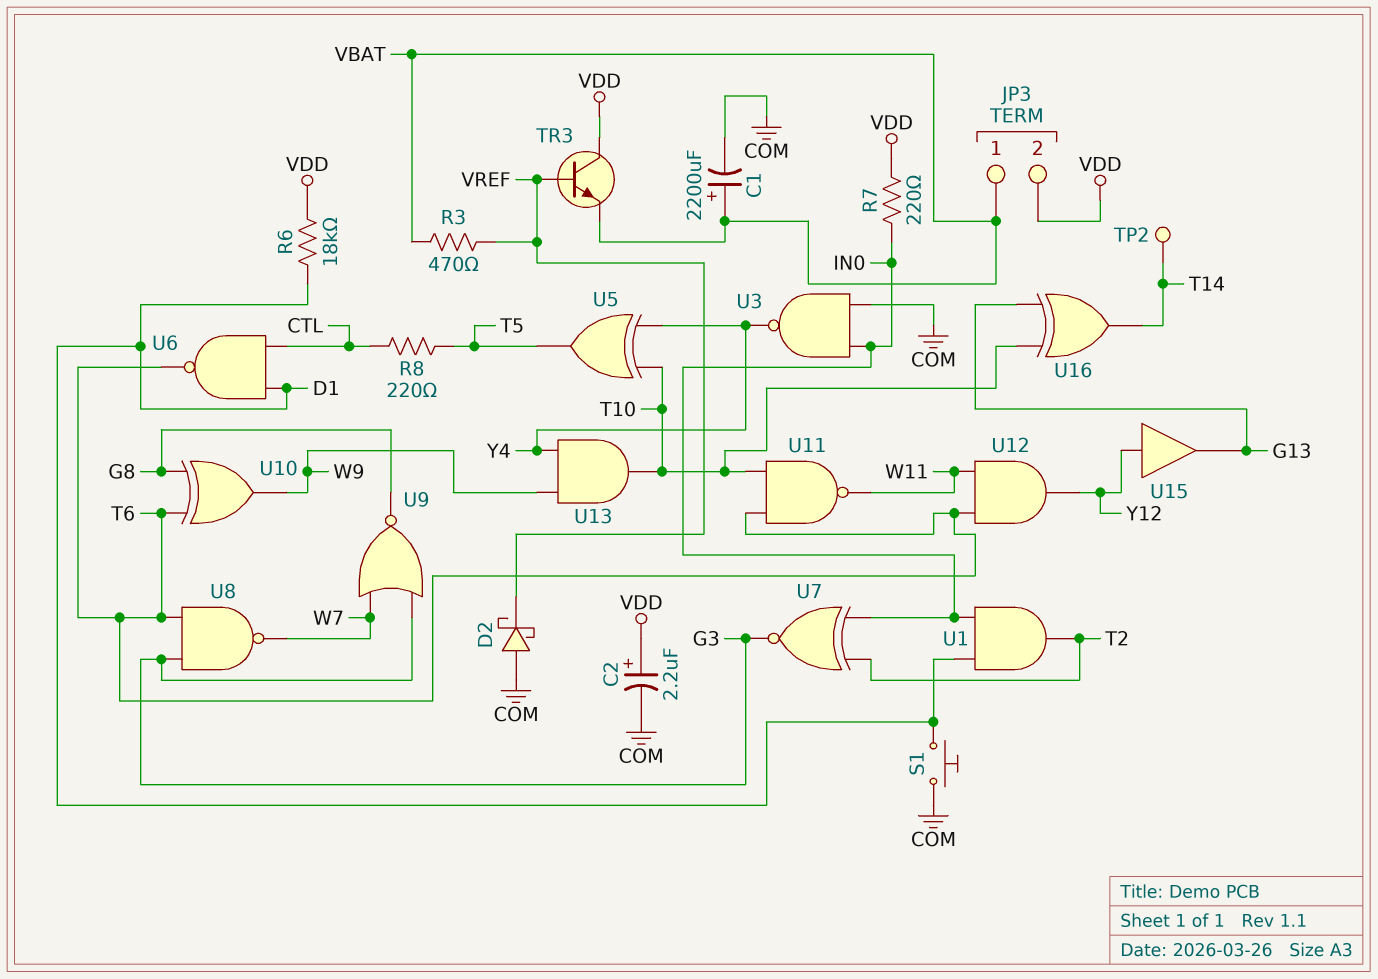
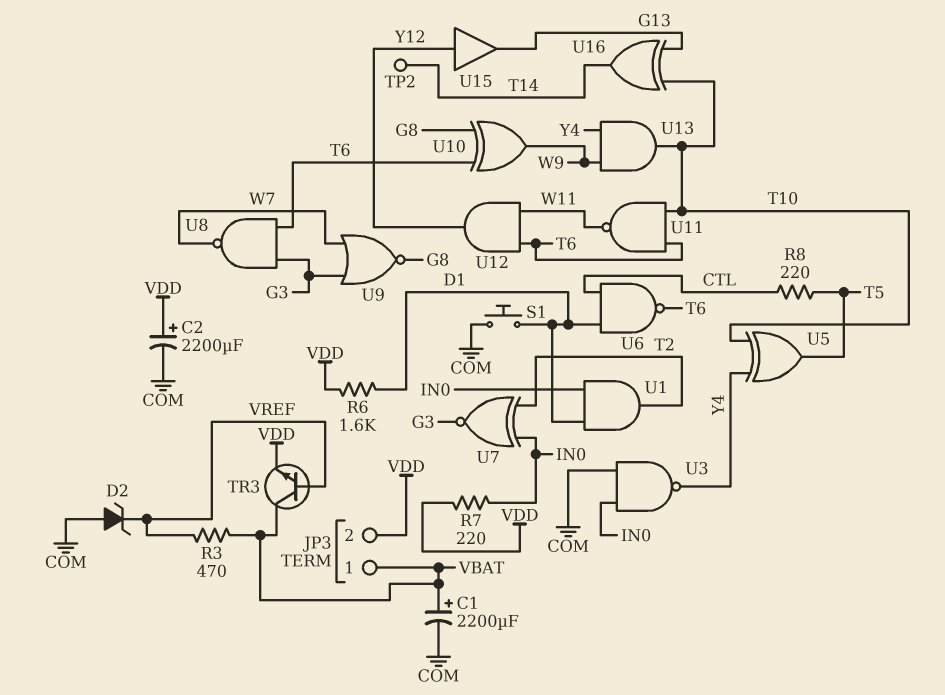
C2: 2.2uF (plus VDD, minus COM) -> 2200uF (plus VDD, minus COM)
D2: schottky (A COM, K VREF) -> zener (A COM, K VREF)
R6: 18k (D1, VDD) -> 1.6k (D1, VDD)
TR3: NPN (B VREF, C VDD, E VBAT) -> NPN (B VREF, C VBAT, E VDD)

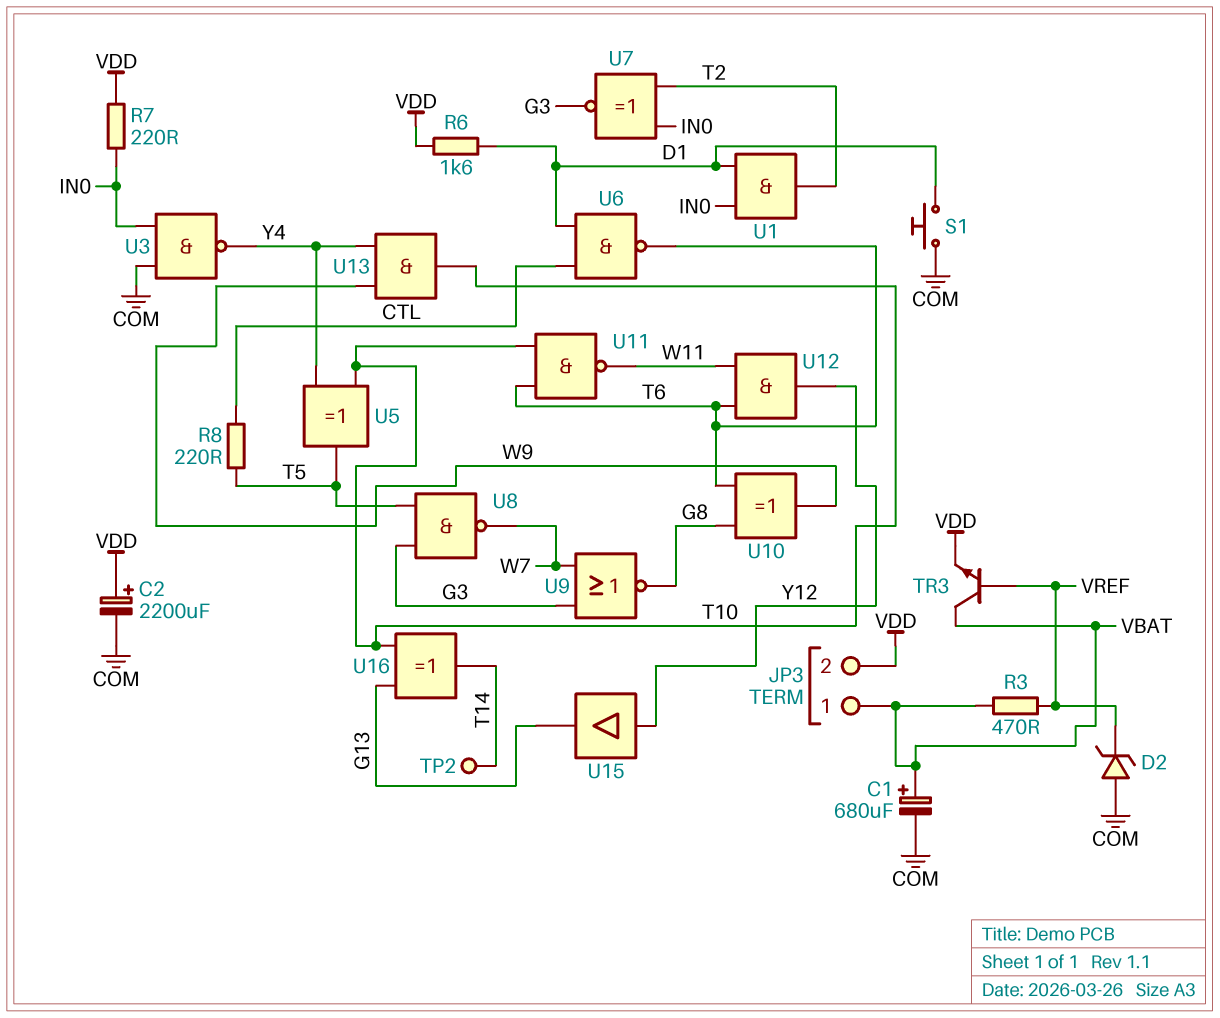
C1: 2200uF (plus VBAT, minus COM) -> 680uF (plus VBAT, minus COM)
U8: NAND (in G3, in T6, out W7) -> NAND (in G3, in T5, out W7)

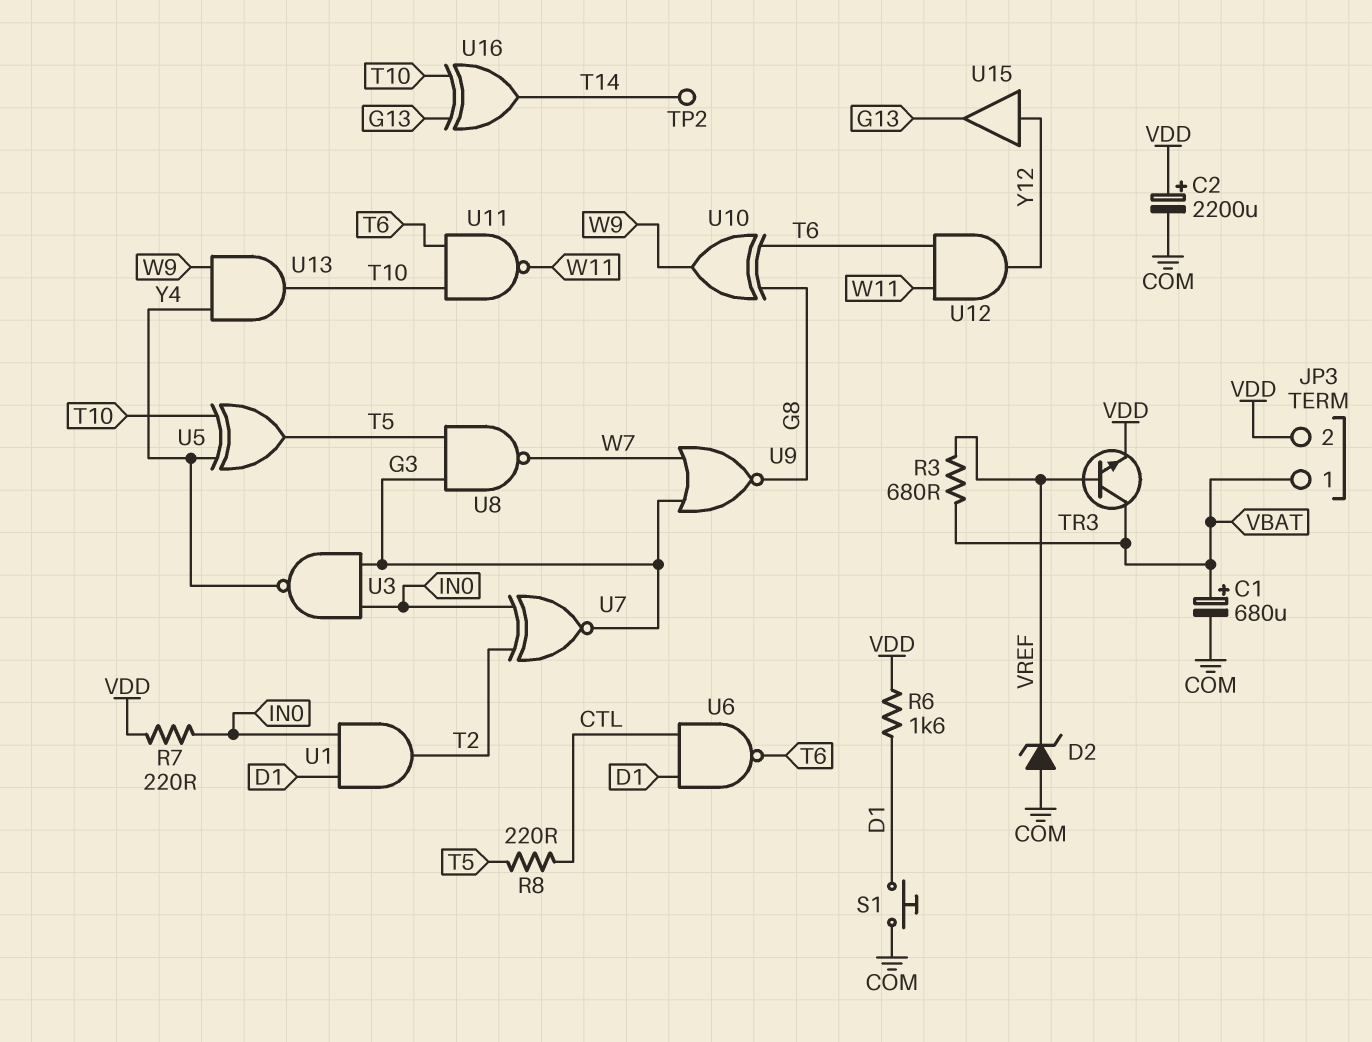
R3: 470 (VBAT, VREF) -> 680 (VBAT, VREF)
U3: NAND (in COM, in IN0, out Y4) -> NAND (in G3, in IN0, out Y4)

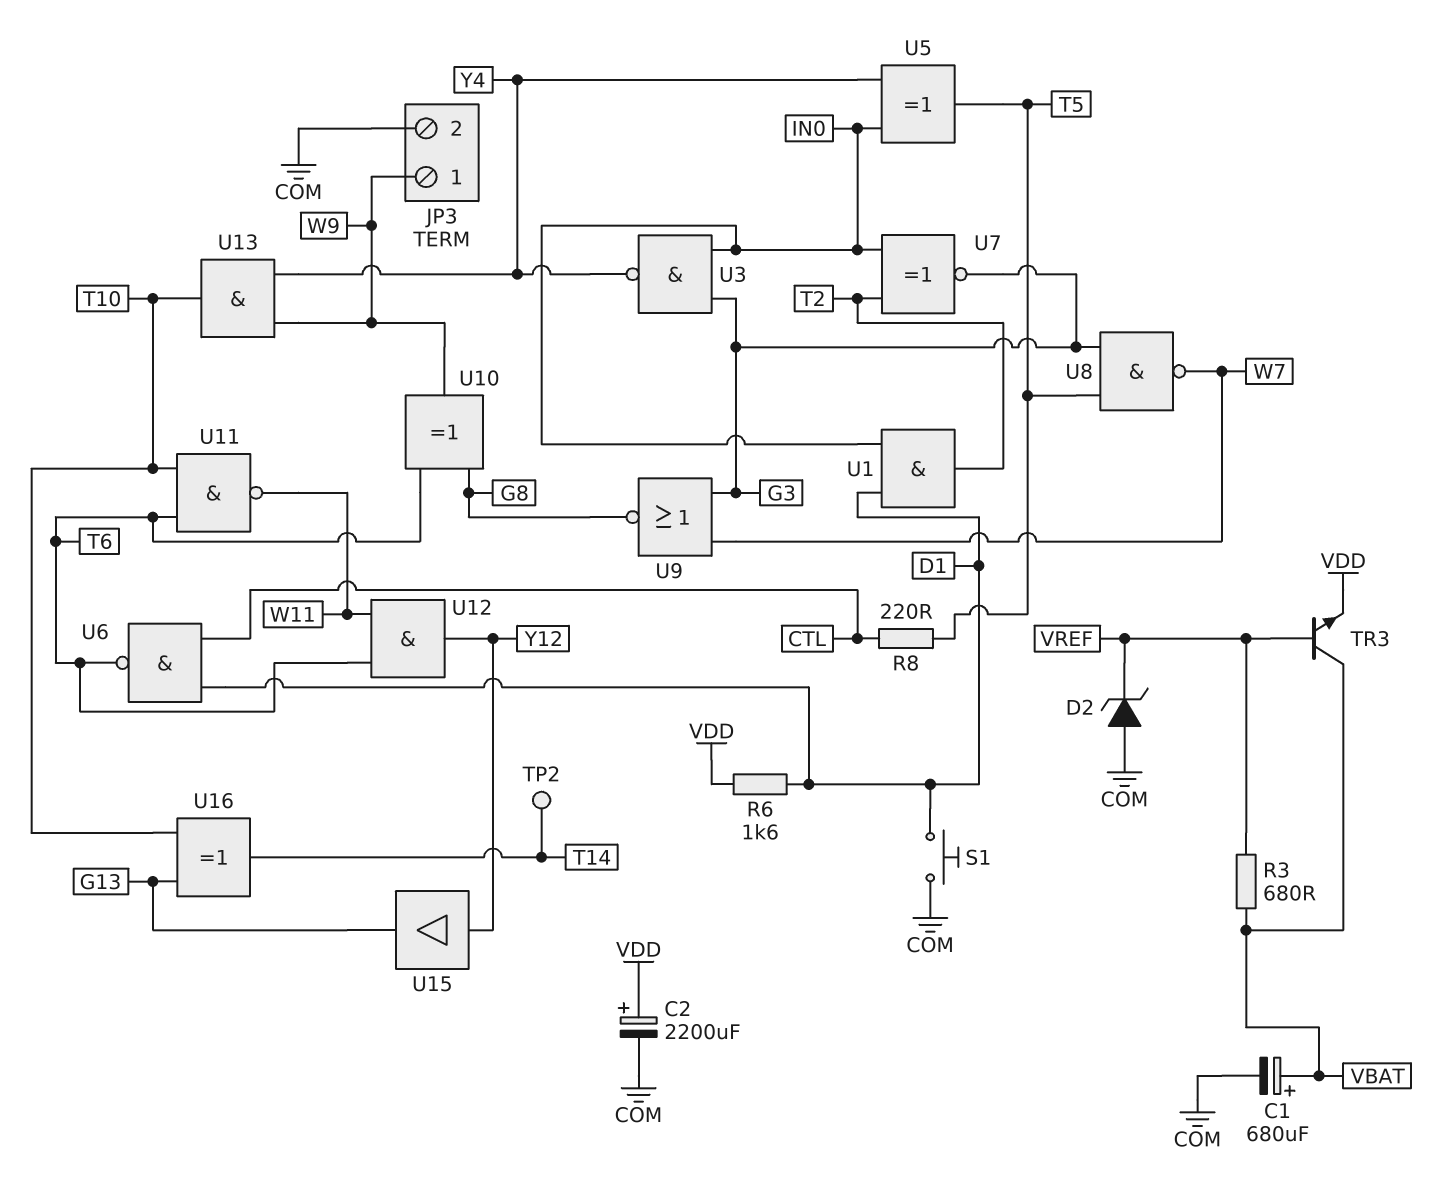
JP3 pin 1: VBAT -> W9
JP3 pin 2: VDD -> COM
R7: 220 (IN0, VDD) -> none
U5: XOR (in T10, in Y4, out T5) -> XOR (in IN0, in Y4, out T5)

